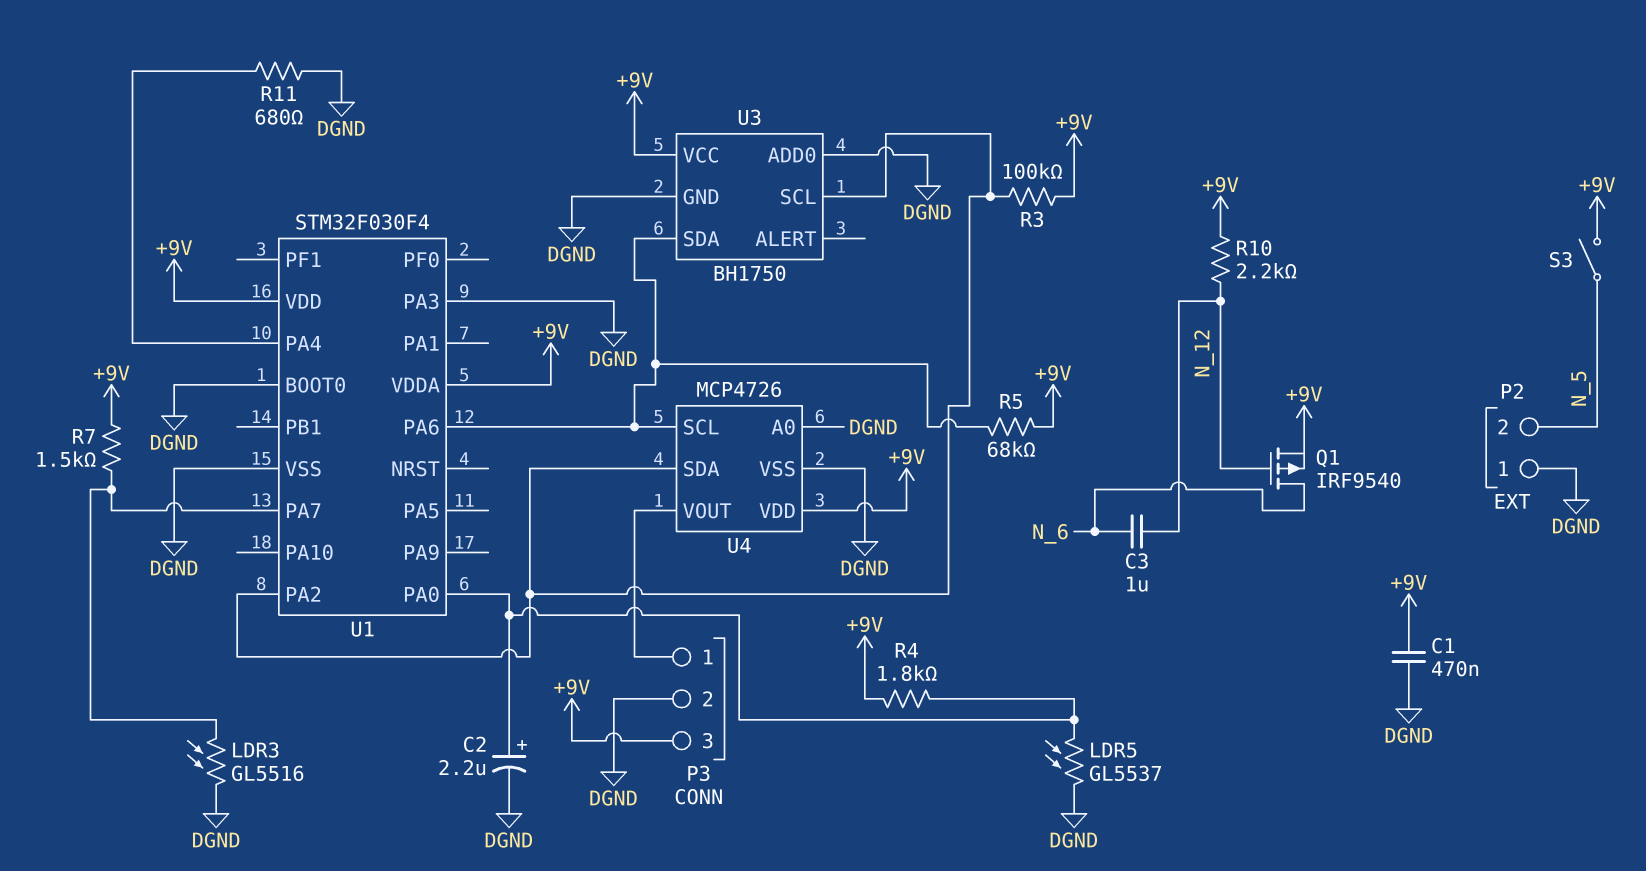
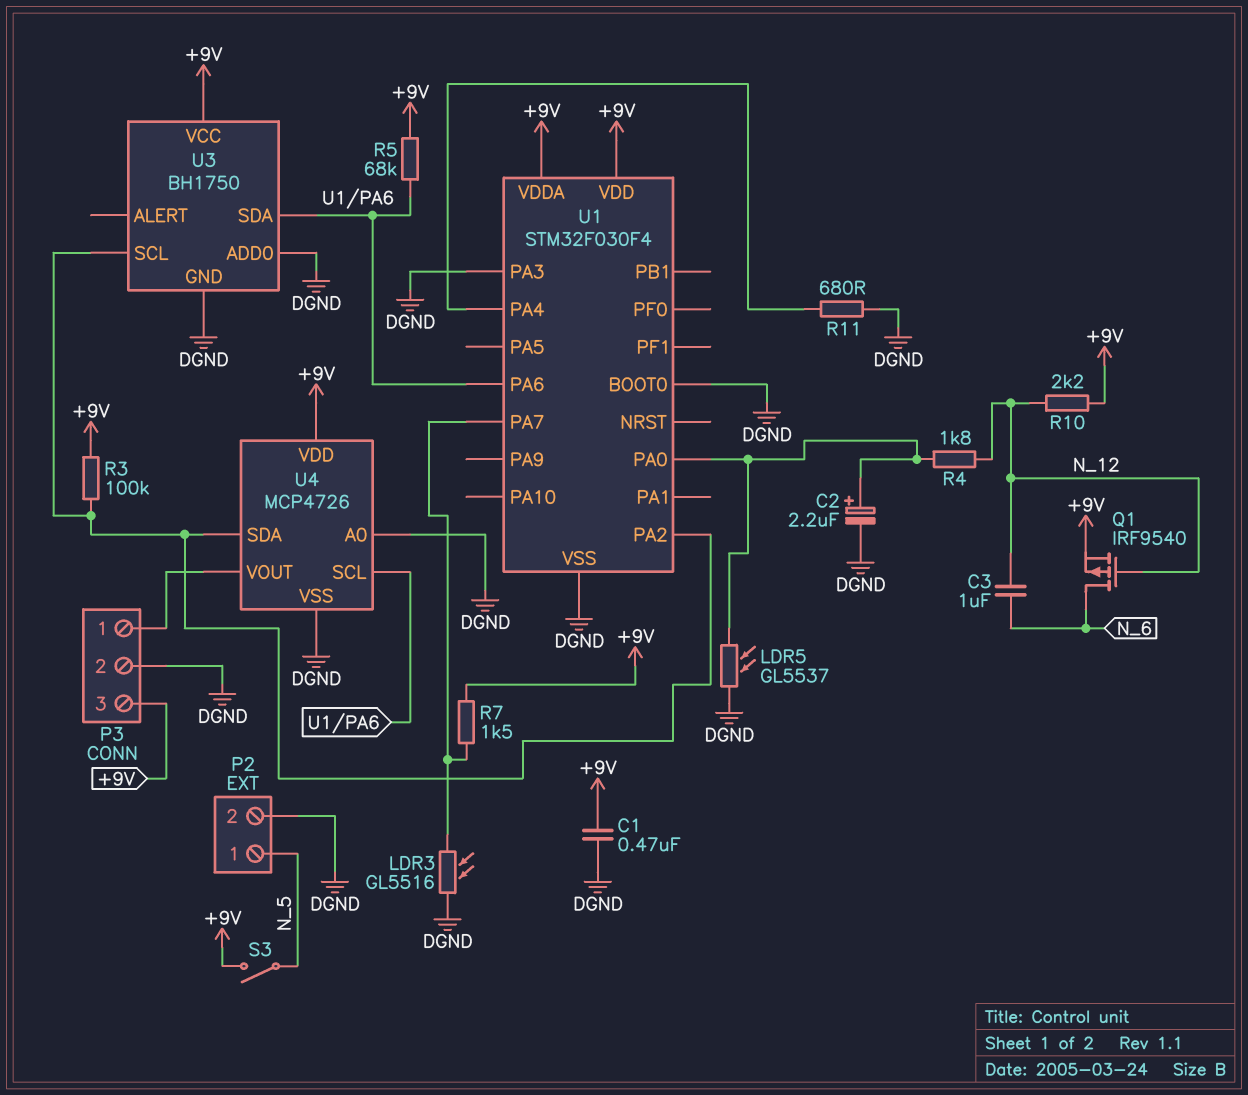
P2 pin 1: DGND -> N_5
P2 pin 2: N_5 -> DGND
R4: 1.8k (+9V, U1/PA0) -> 1.8k (N_12, U1/PA0)

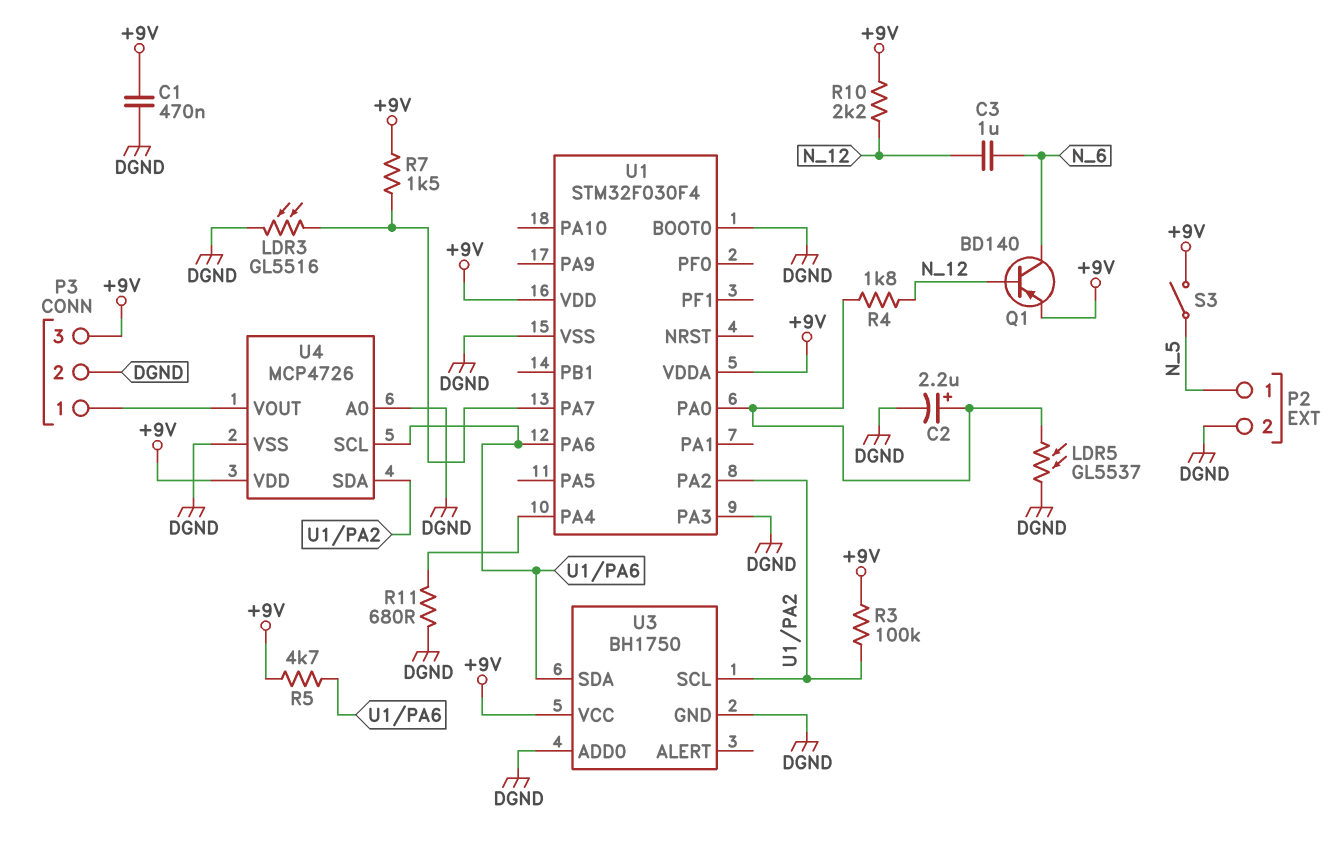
Q1: PMOS IRF9540 (G N_12, D N_6, S +9V) -> PNP BD140 (B N_12, C N_6, E +9V)
R5: 68k (+9V, U1/PA6) -> 4.7k (+9V, U1/PA6)

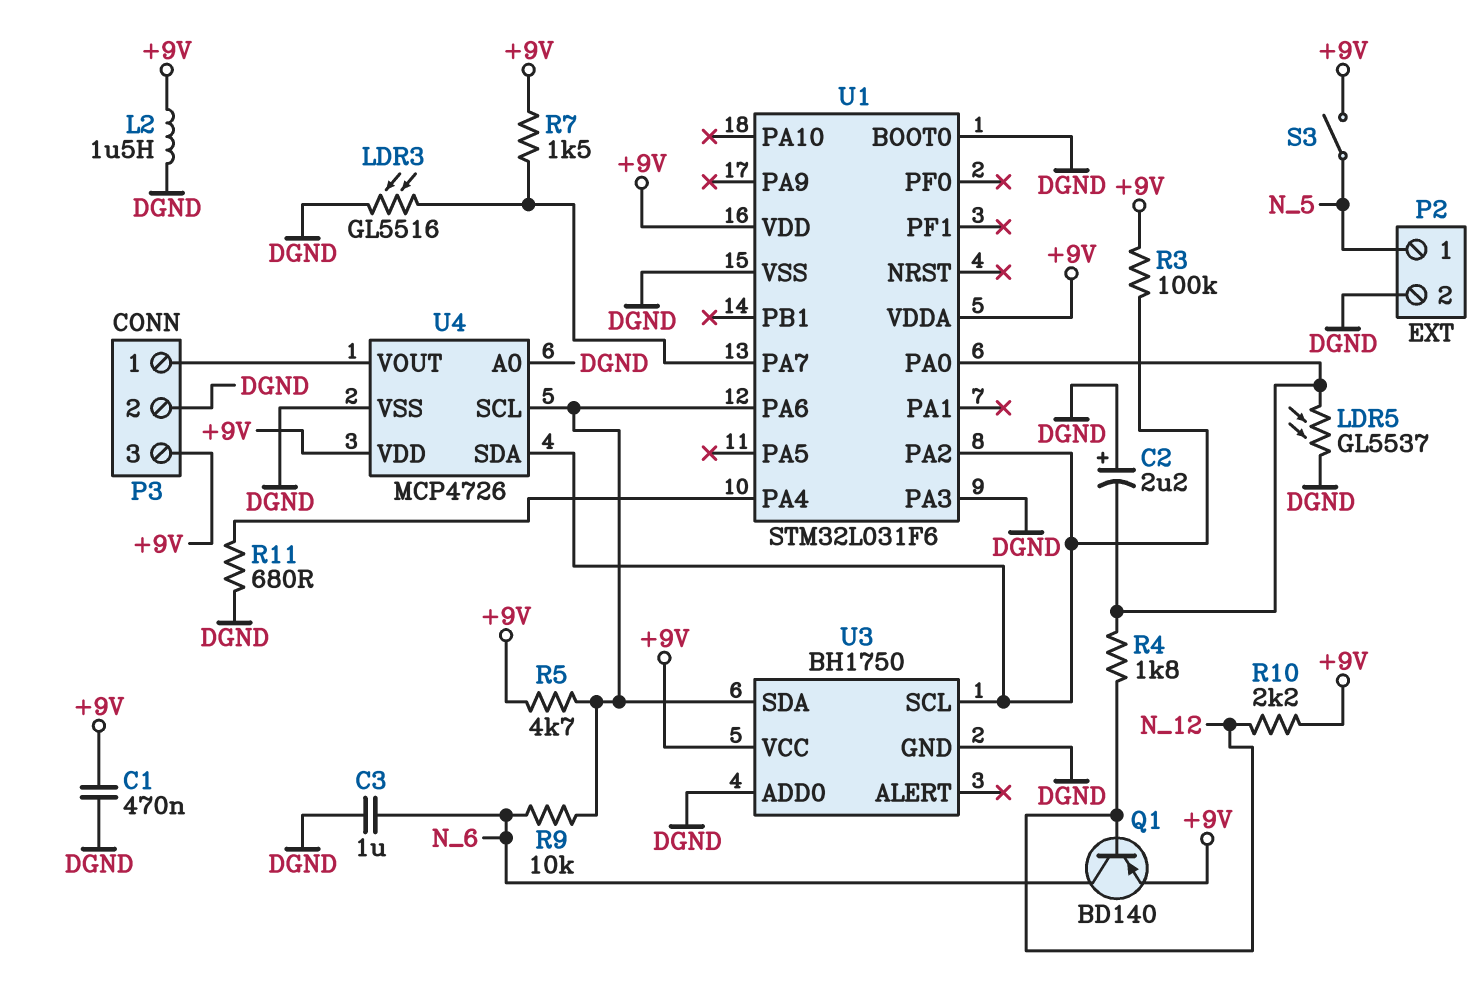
C2: 2.2uF (plus U1/PA0, minus DGND) -> 2.2uF (plus DGND, minus U1/PA0)
C3: 1uF (N_6, N_12) -> 1uF (DGND, N_6)
L2: none -> 1.5uH (+9V, DGND)
R9: none -> 10k (N_6, U1/PA6)
U1: STM32F030F4 -> STM32L031F6

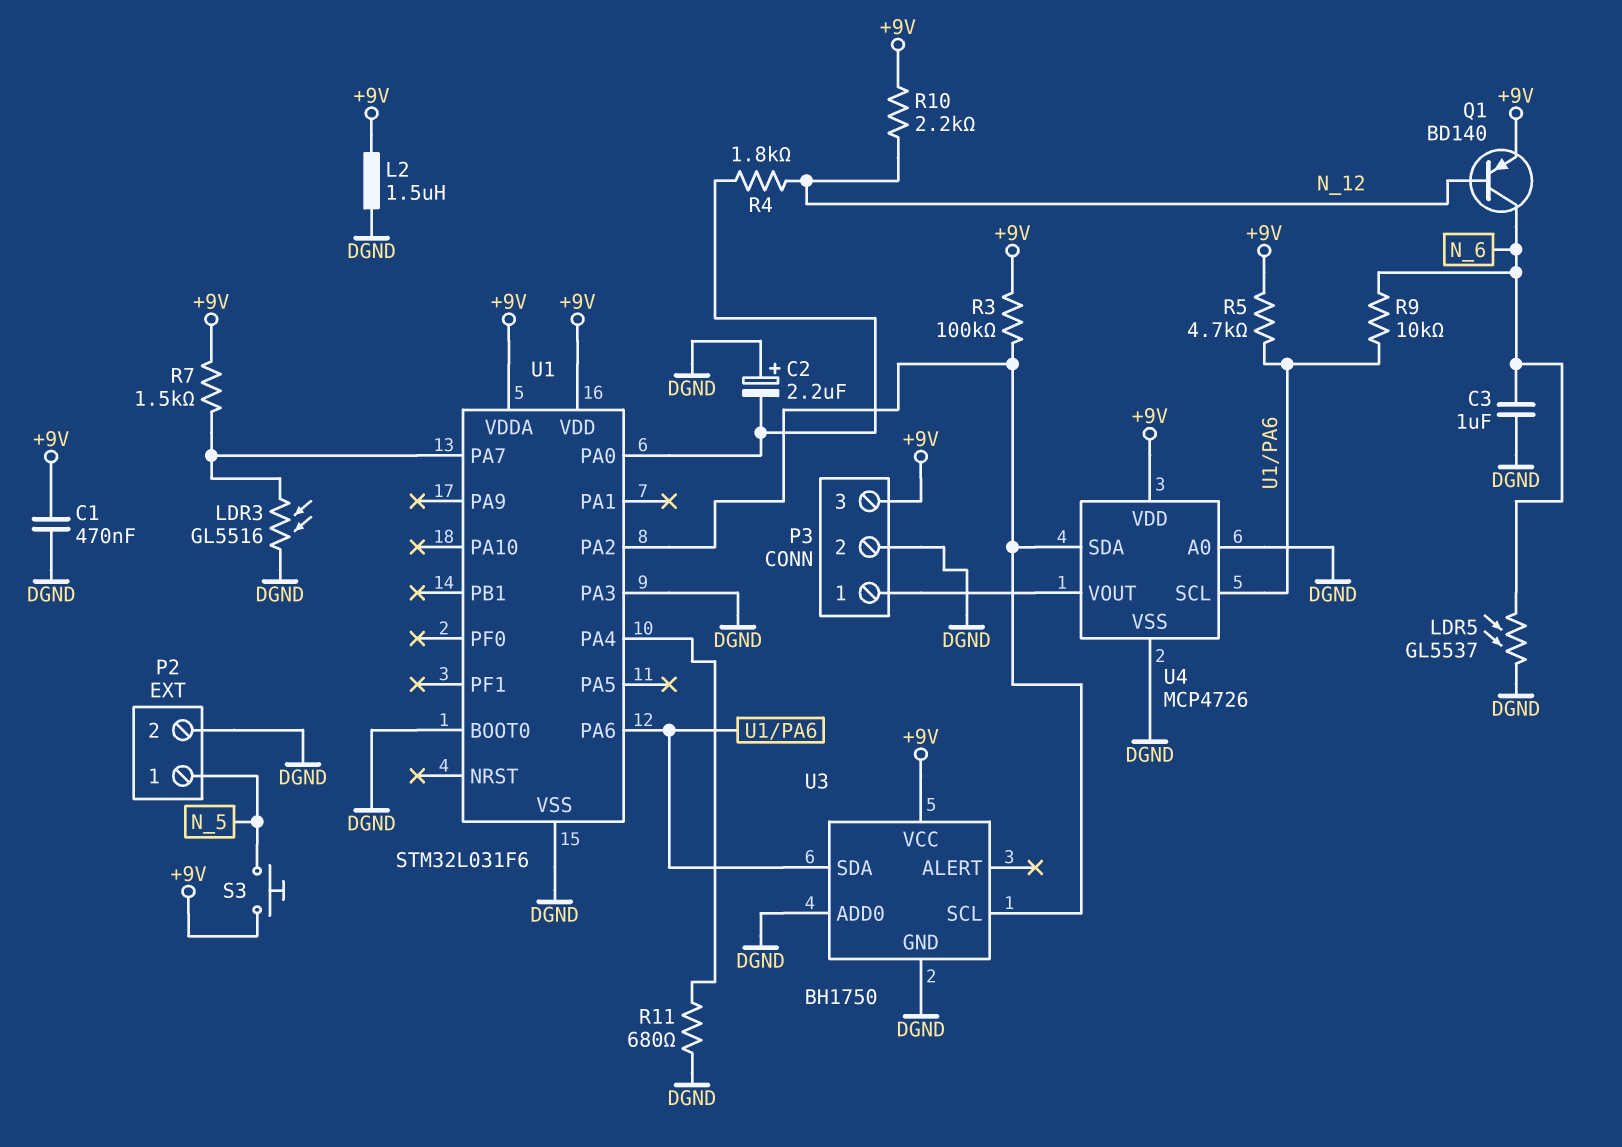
LDR5: GL5537 (DGND, U1/PA0) -> GL5537 (DGND, N_6)
S3: switch (+9V, N_5) -> button (+9V, N_5)

